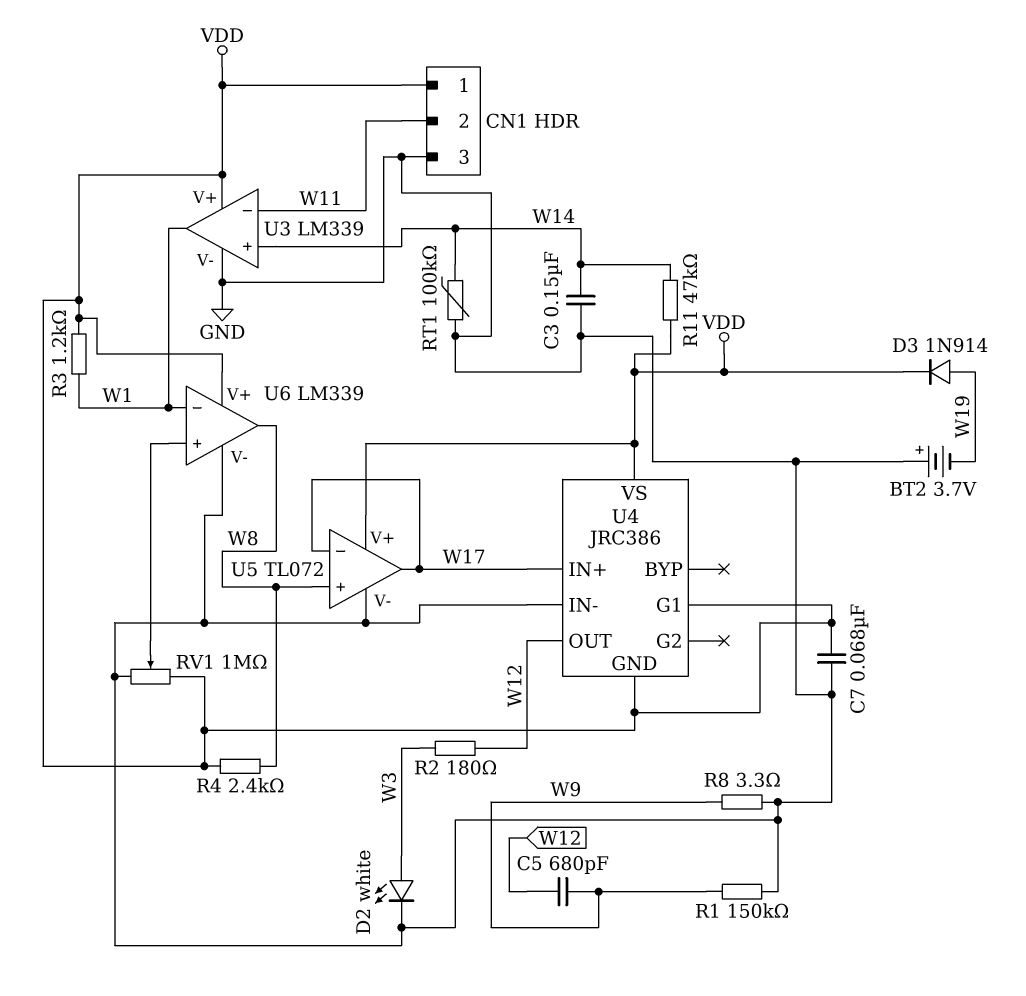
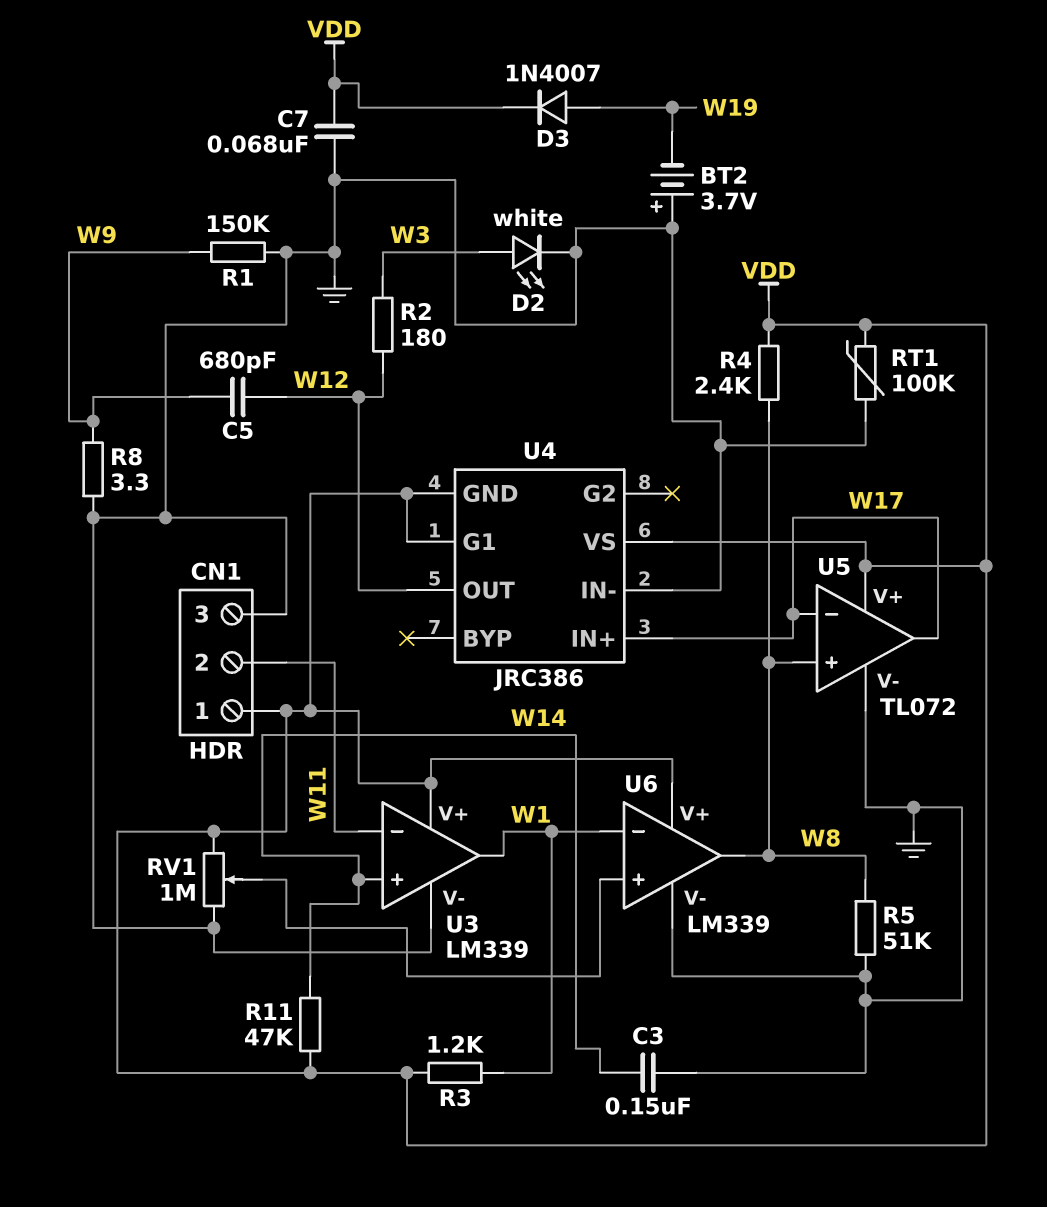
D3: diode 1N914 (A W19, K VDD) -> diode 1N4007 (A W19, K VDD)
R5: none -> 51k (GND, W8)
RT1: 100k (GND, W14) -> 100k (GND, VDD)

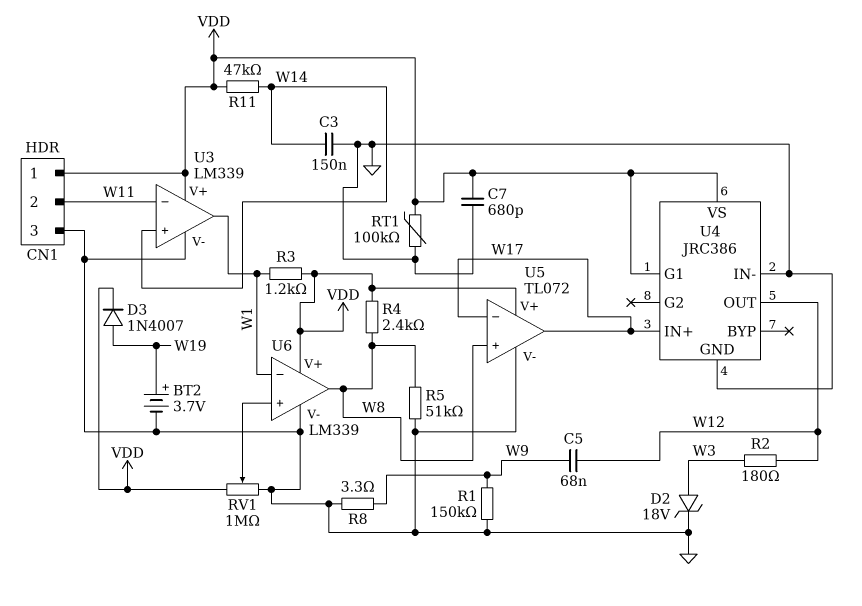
BT2: 3.7V (plus GND, minus W19) -> 3.7V (plus W19, minus GND)
C5: 680pF (W9, W12) -> 68nF (W9, W12)
C7: 68nF (GND, VDD) -> 680pF (GND, VDD)
D2: LED white (A W3, K GND) -> zener 18V (A W3, K GND)
U4 pin GND: VDD -> GND

